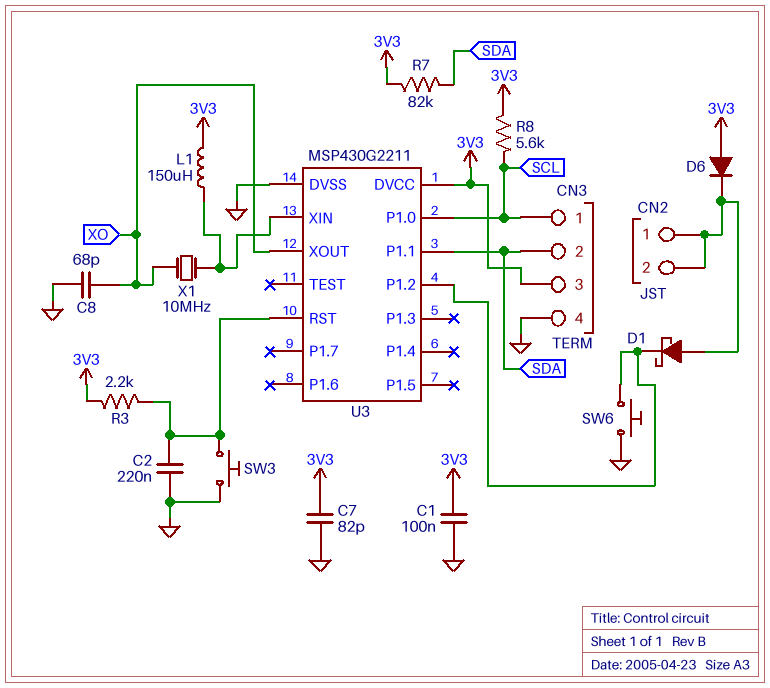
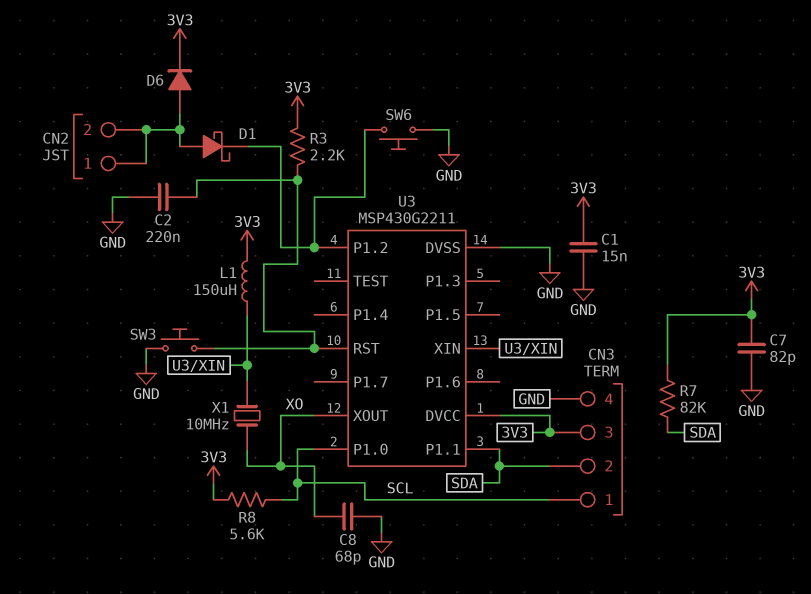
C1: 100nF (3V3, GND) -> 15nF (3V3, GND)
D6: diode (A 3V3, K CN2/1) -> diode (A CN2/1, K 3V3)

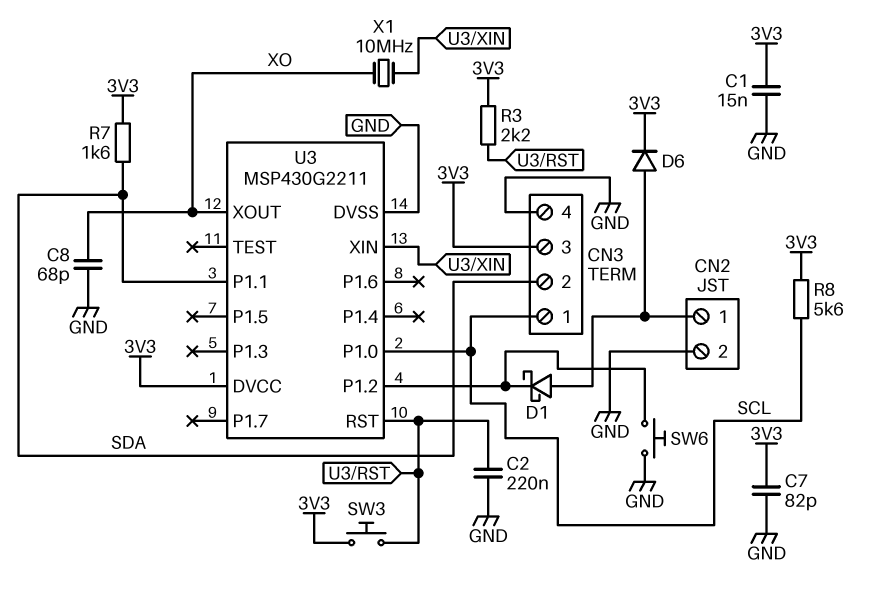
CN2 pin 2: CN2/1 -> GND
L1: 150uH (3V3, U3/XIN) -> none
R7: 82k (3V3, SDA) -> 1.6k (3V3, SDA)
SW3: button (GND, U3/RST) -> button (3V3, U3/RST)

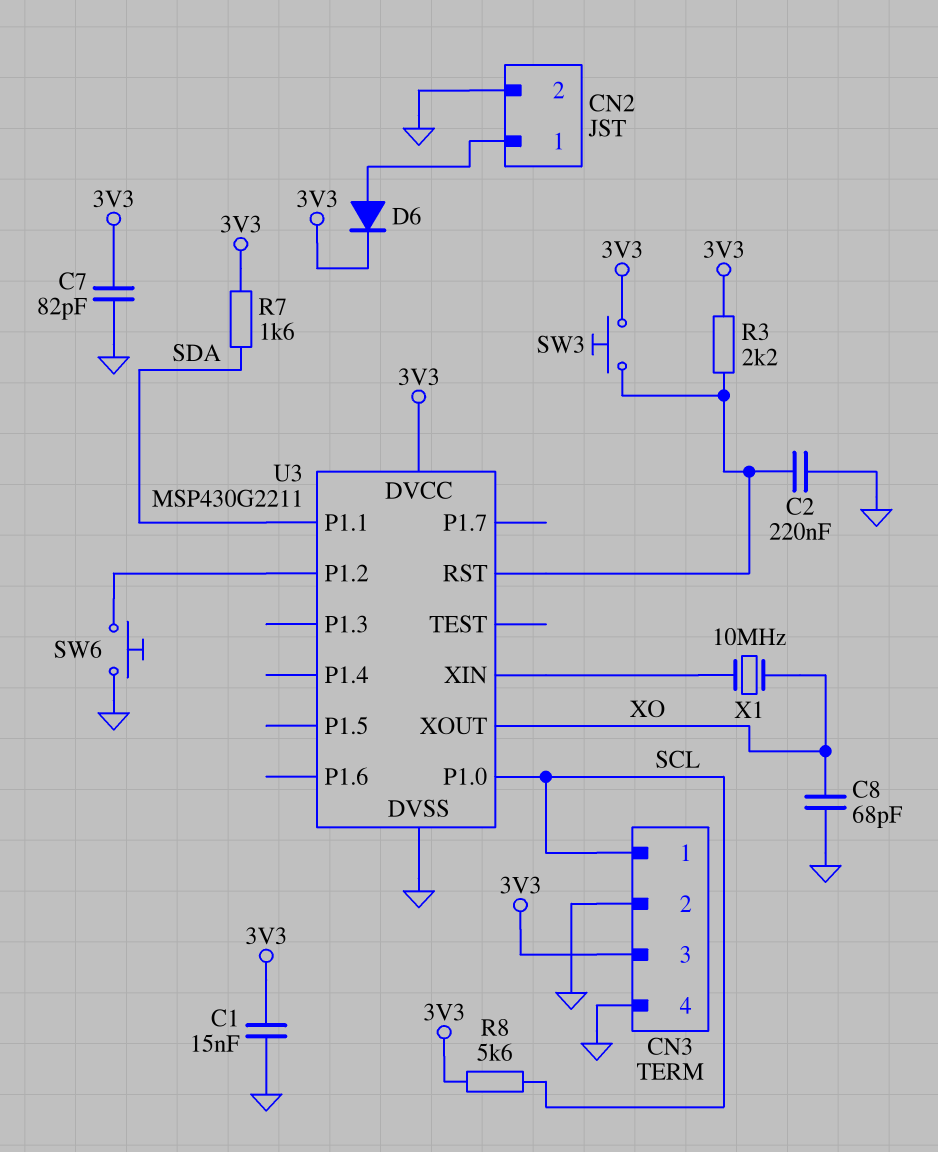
CN3 pin 2: SDA -> GND
D1: schottky (A CN2/1, K U3/P1.2) -> none

